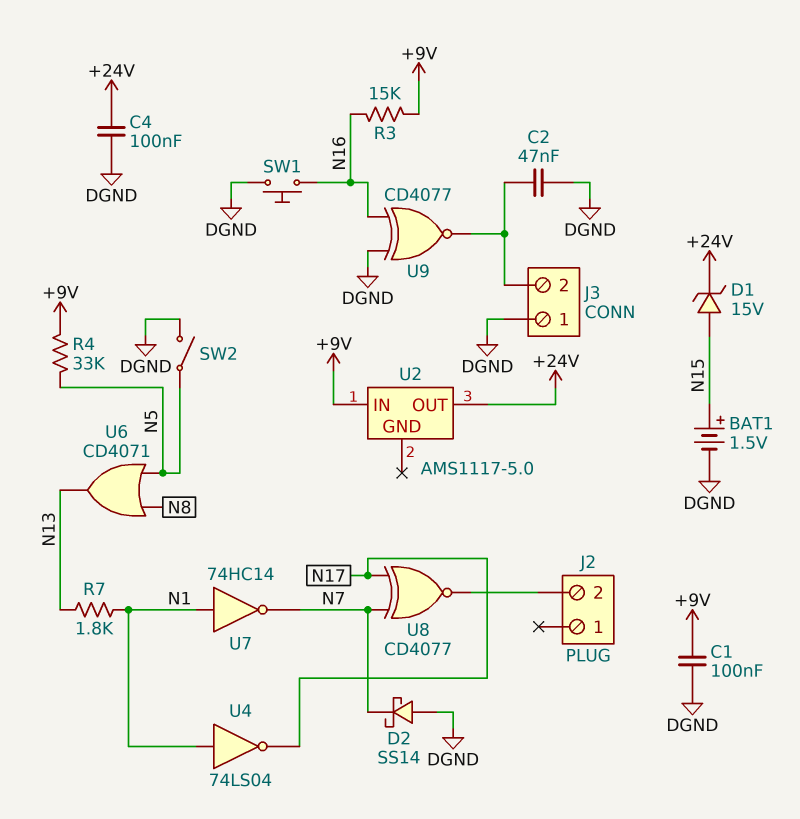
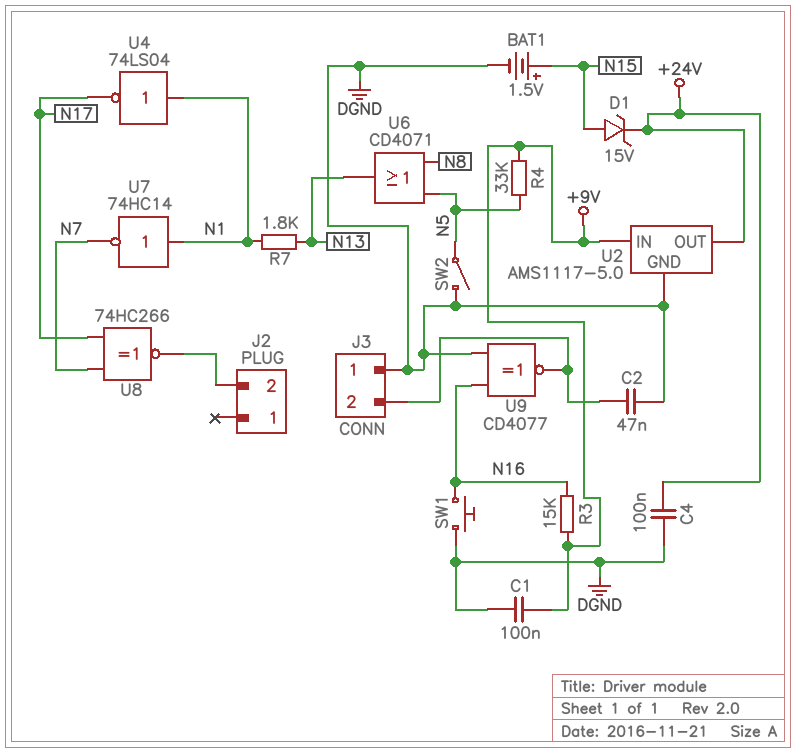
D2: schottky SS14 (A DGND, K N7) -> none
U2 pin GND: none -> DGND
U8: XNOR CD4077 (in N7, in N17, out J2/2) -> XNOR 74HC266 (in N7, in N17, out J2/2)

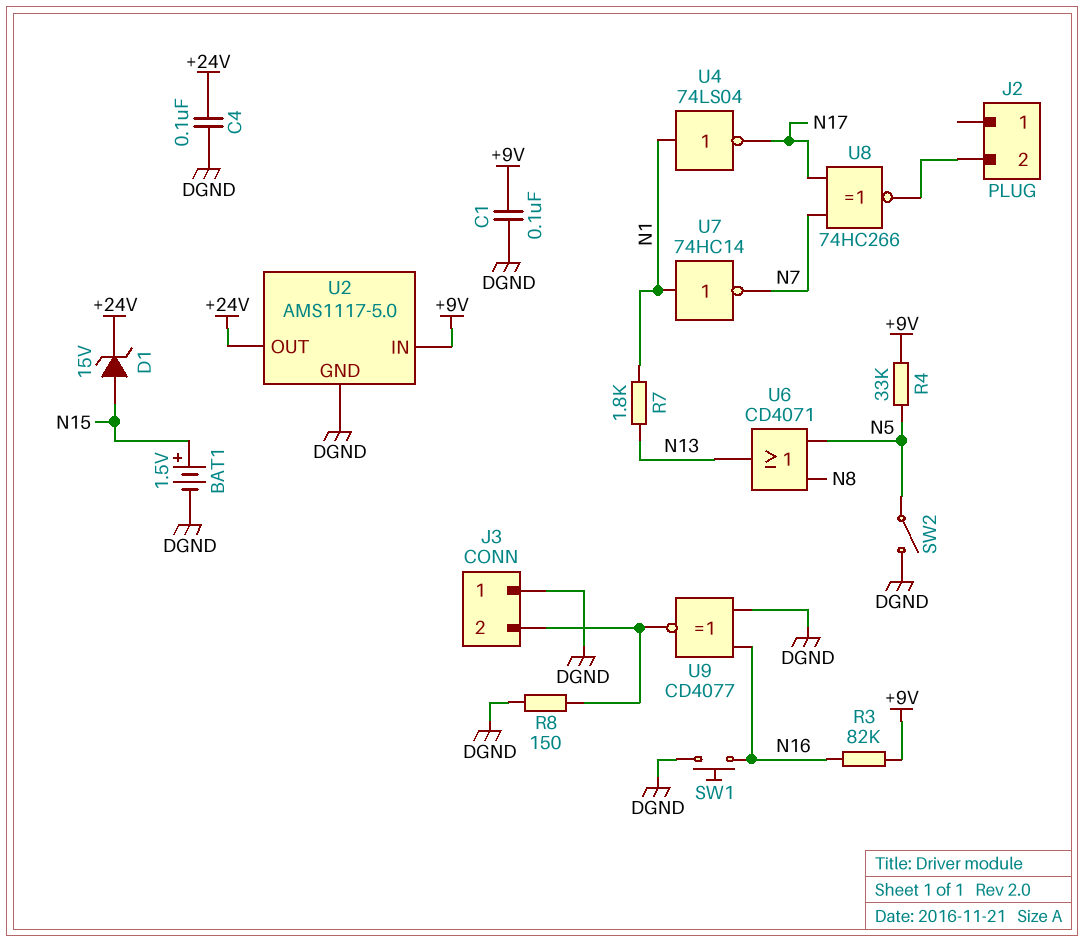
C2: 47nF (DGND, J3/2) -> none
R3: 15k (+9V, N16) -> 82k (+9V, N16)
R8: none -> 150 (DGND, J3/2)

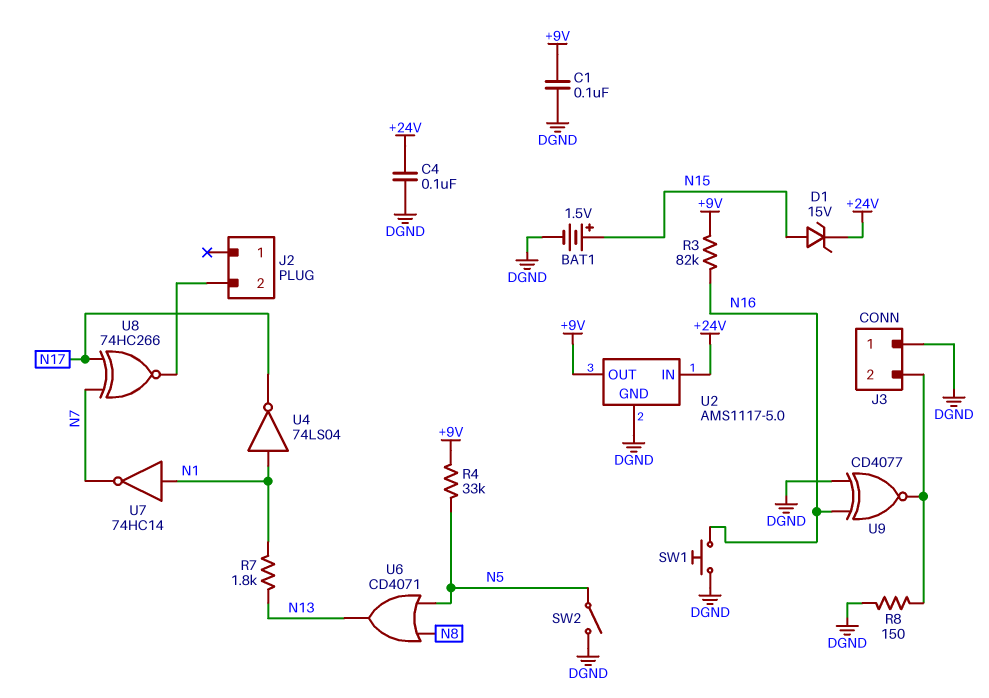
U2 pin IN: +9V -> +24V
U2 pin OUT: +24V -> +9V

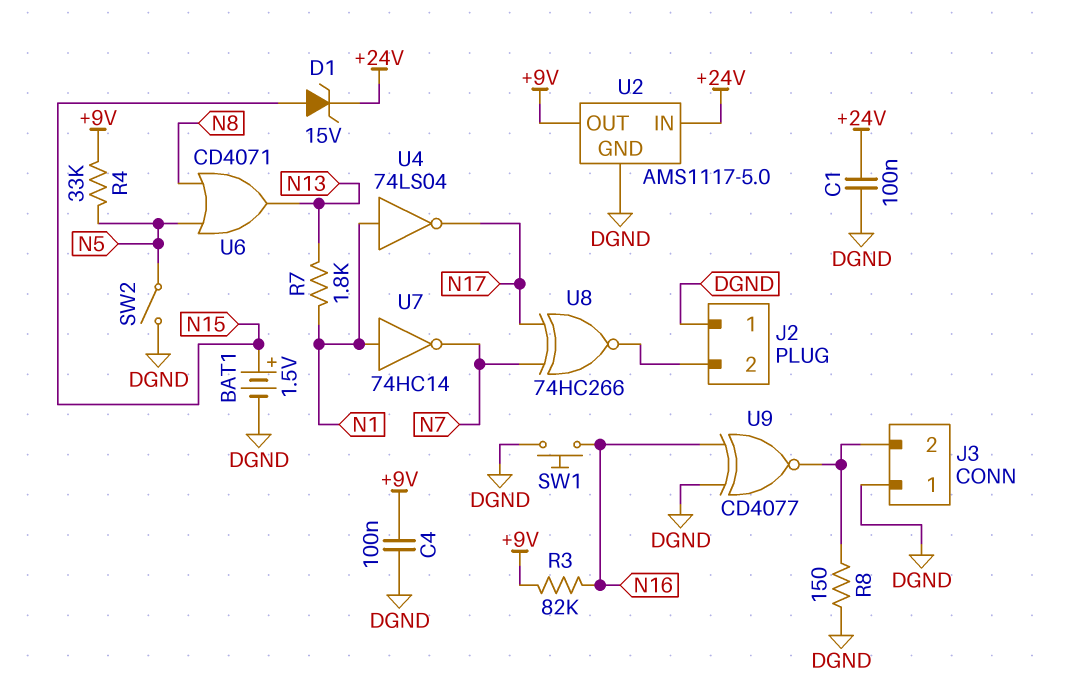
C1: 100nF (+9V, DGND) -> 100nF (+24V, DGND)
C4: 100nF (+24V, DGND) -> 100nF (+9V, DGND)
J2 pin 1: none -> DGND

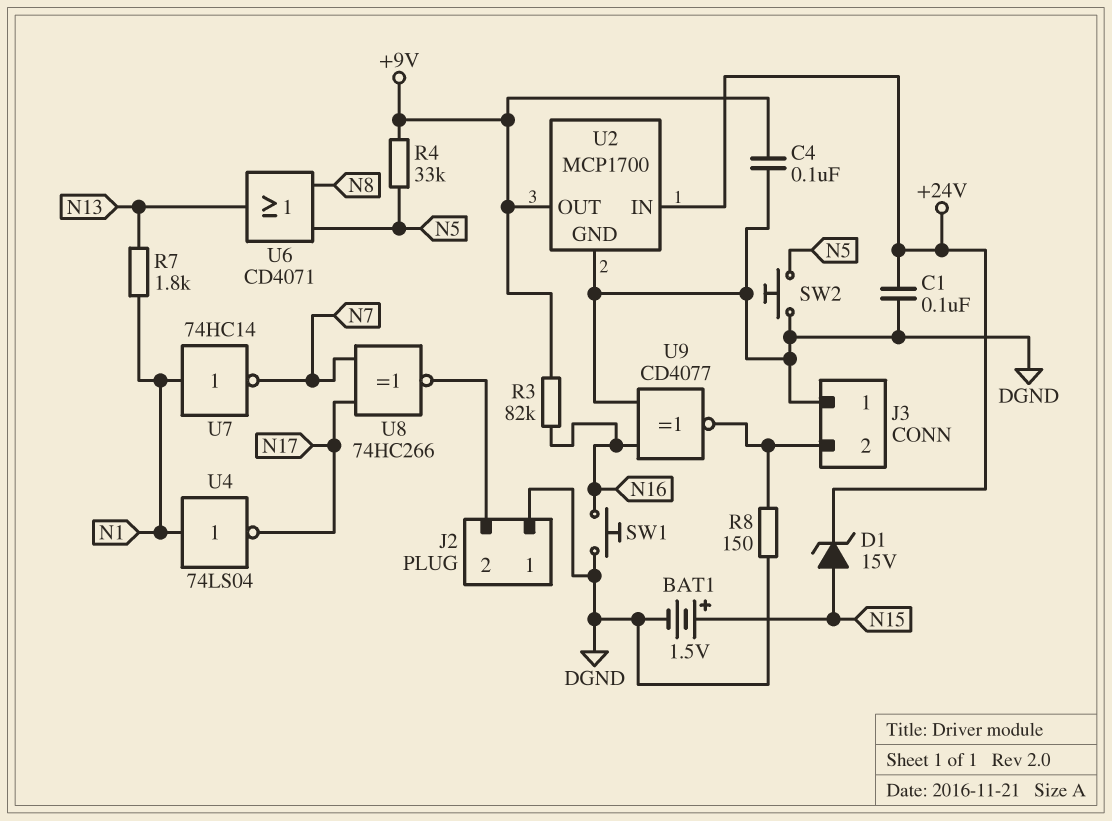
SW2: switch (DGND, N5) -> button (DGND, N5)
U2: AMS1117-5.0 -> MCP1700

